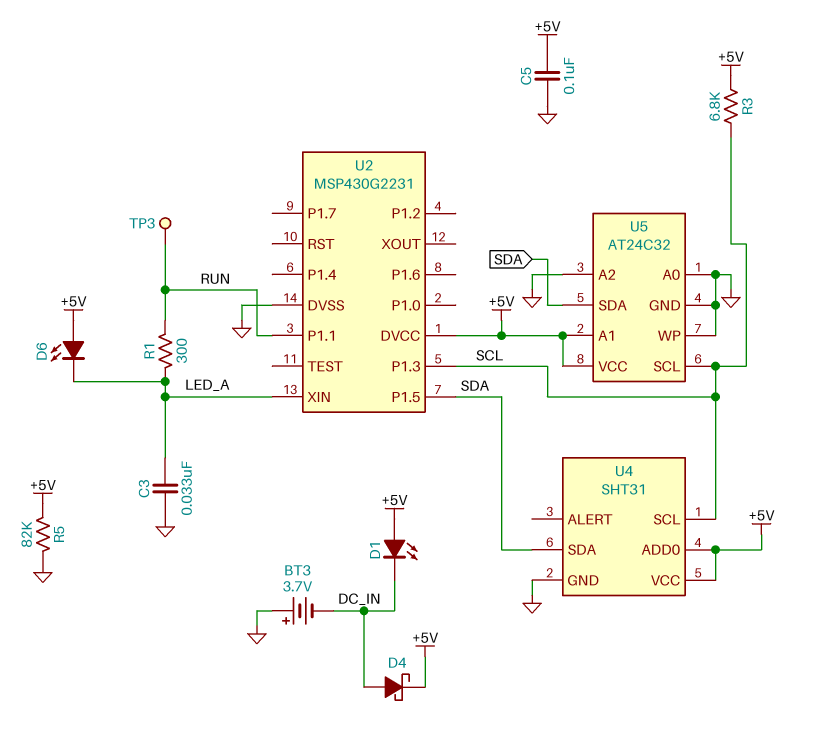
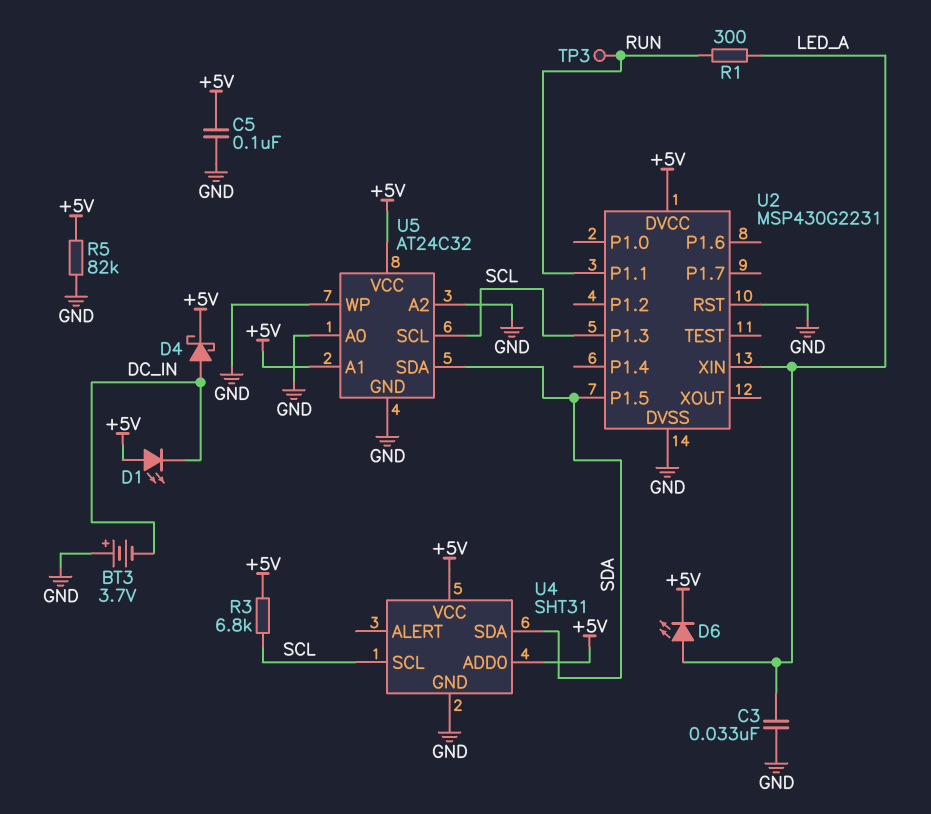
D6: LED (A +5V, K LED_A) -> LED (A LED_A, K +5V)
U2 pin RST: none -> GND

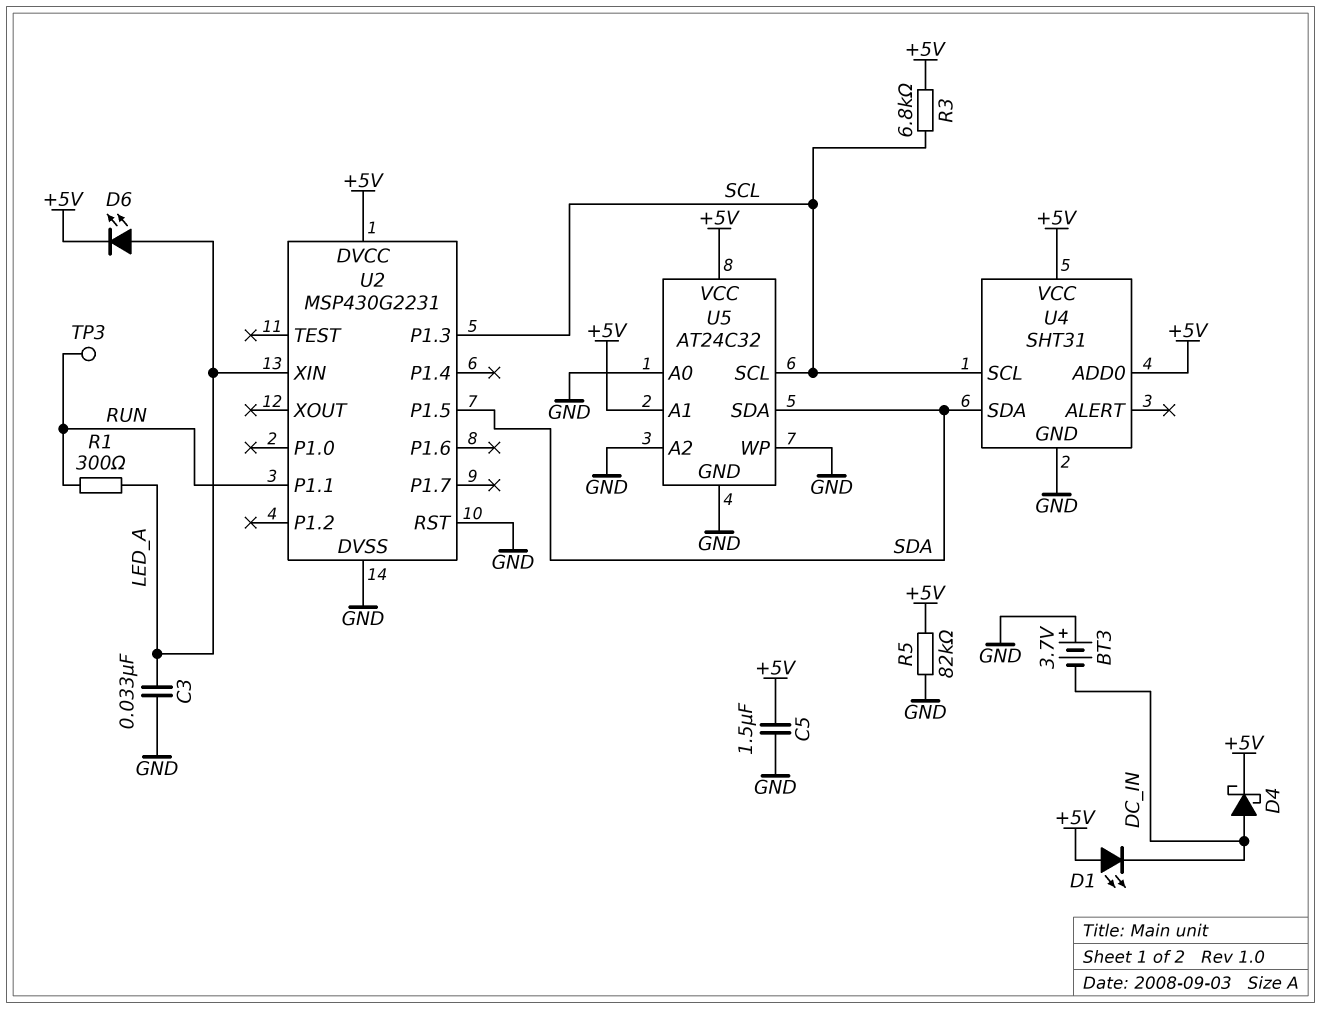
C5: 100nF (+5V, GND) -> 1.5uF (+5V, GND)

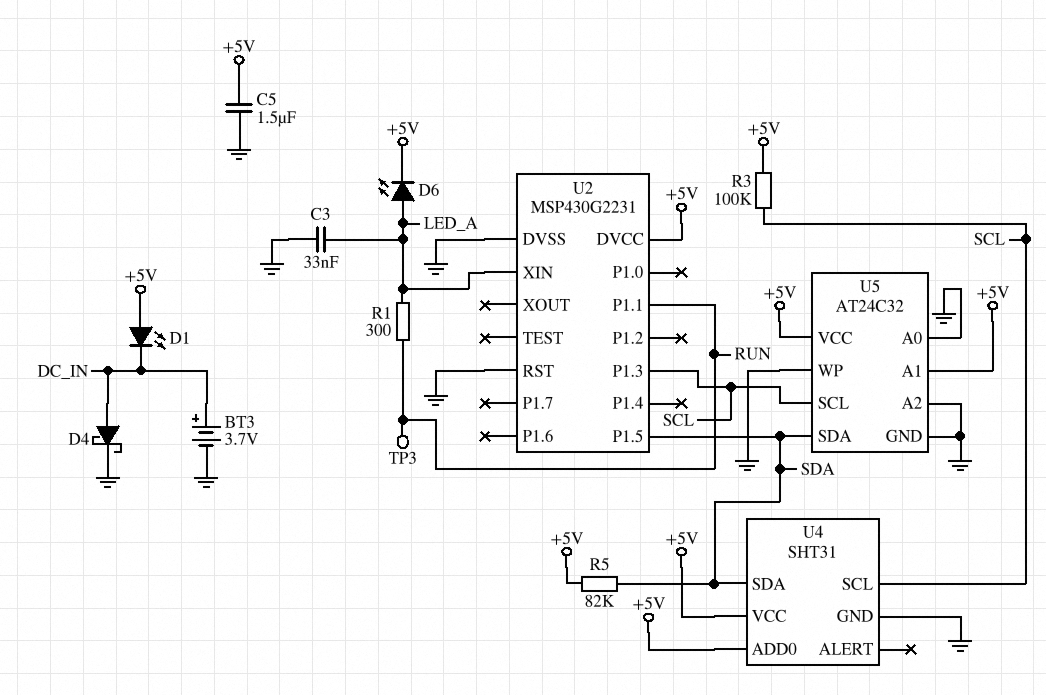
BT3: 3.7V (plus GND, minus DC_IN) -> 3.7V (plus DC_IN, minus GND)
D4: schottky (A DC_IN, K +5V) -> schottky (A DC_IN, K GND)
R3: 6.8k (+5V, SCL) -> 100k (+5V, SCL)
R5: 82k (+5V, GND) -> 82k (+5V, SDA)

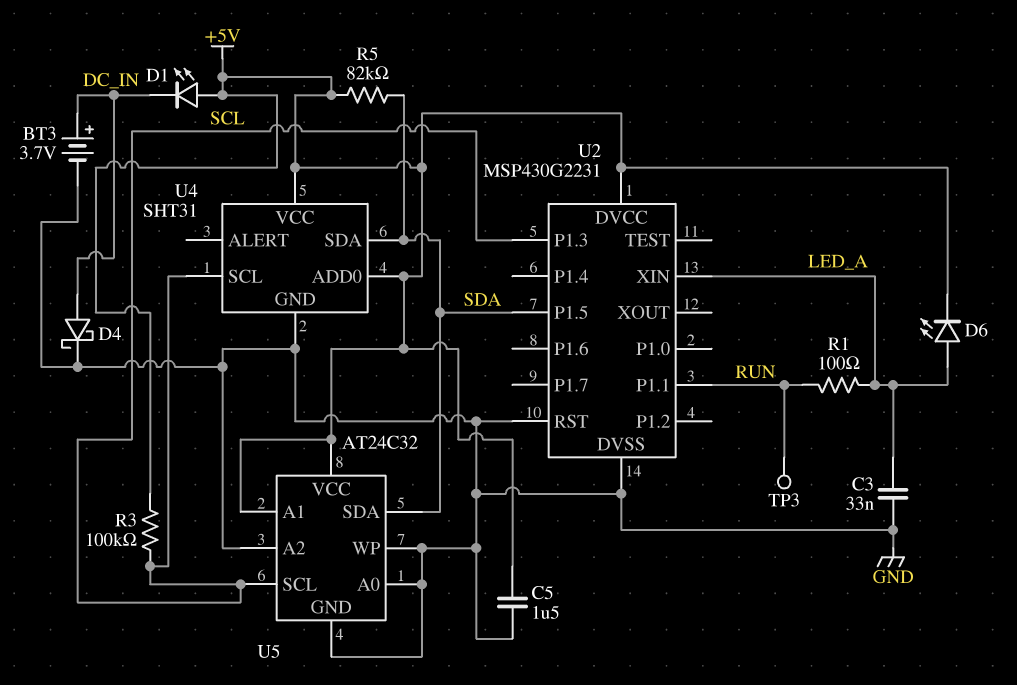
R1: 300 (LED_A, RUN) -> 100 (LED_A, RUN)

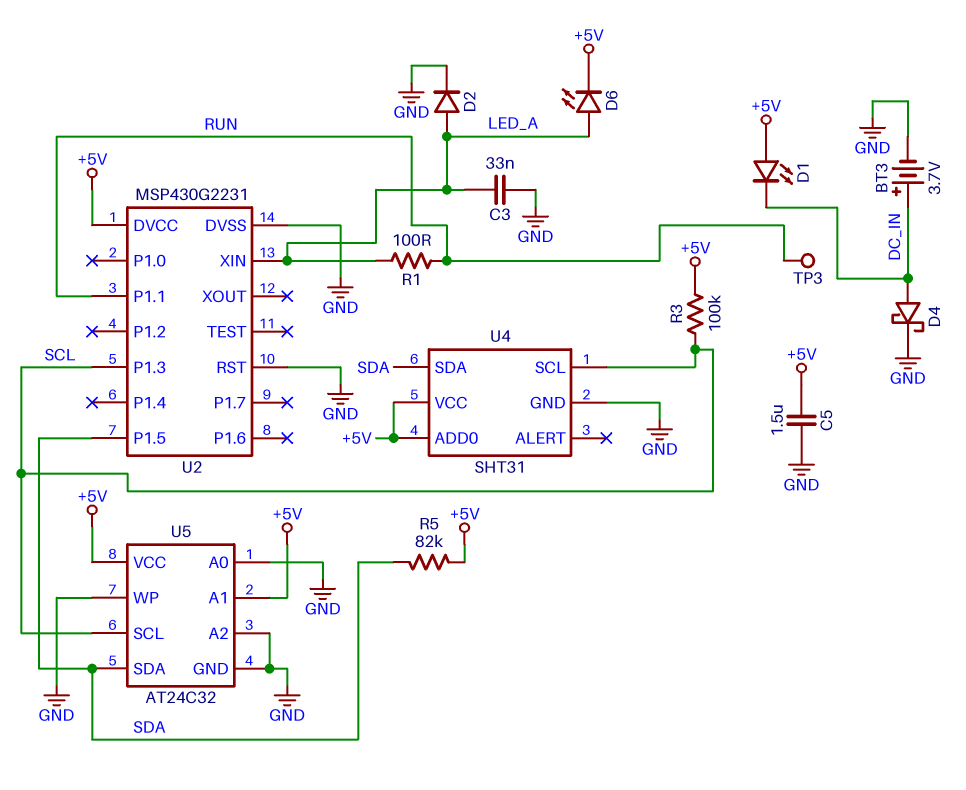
D2: none -> diode (A LED_A, K GND)

